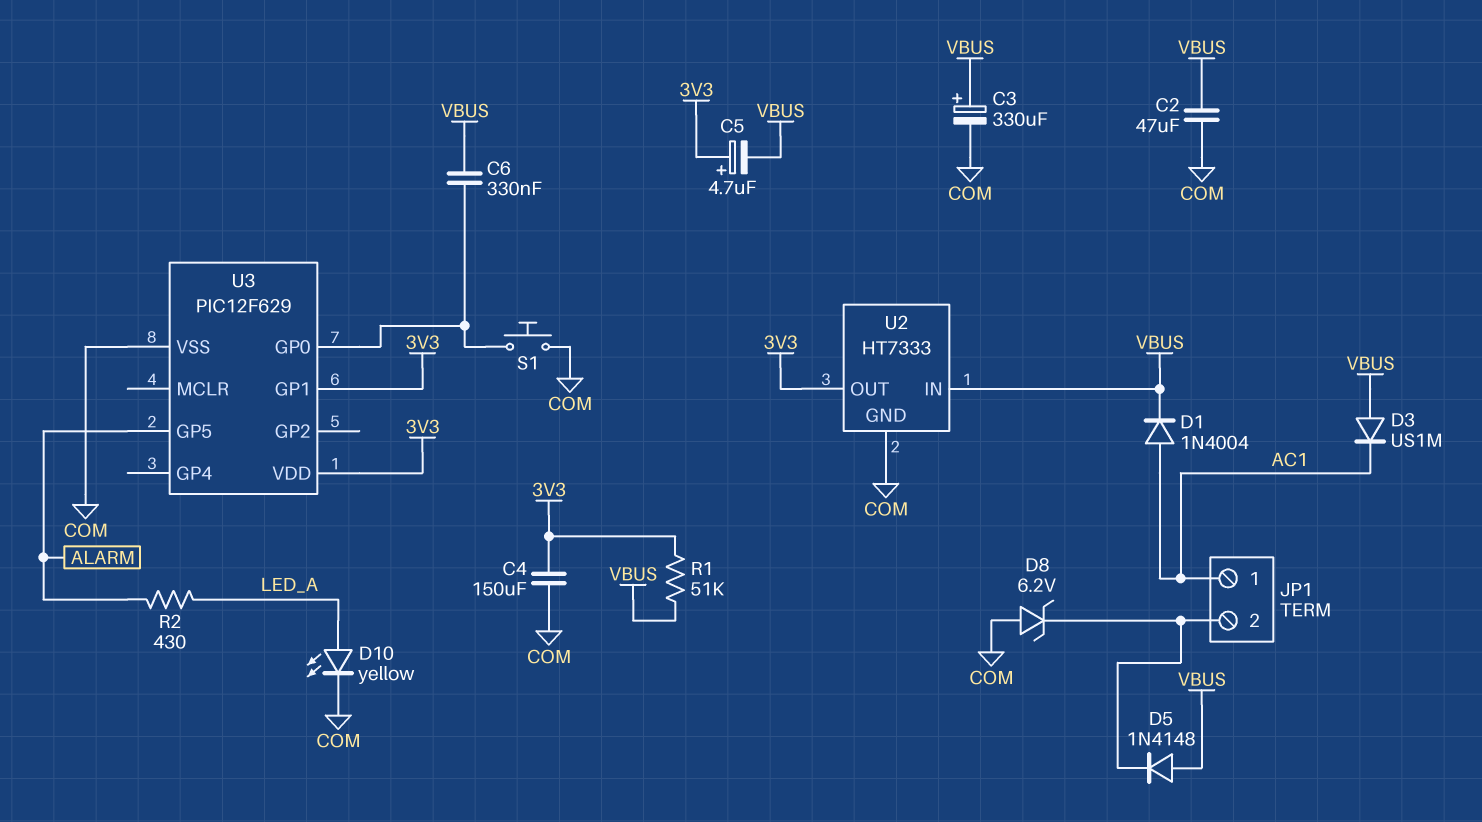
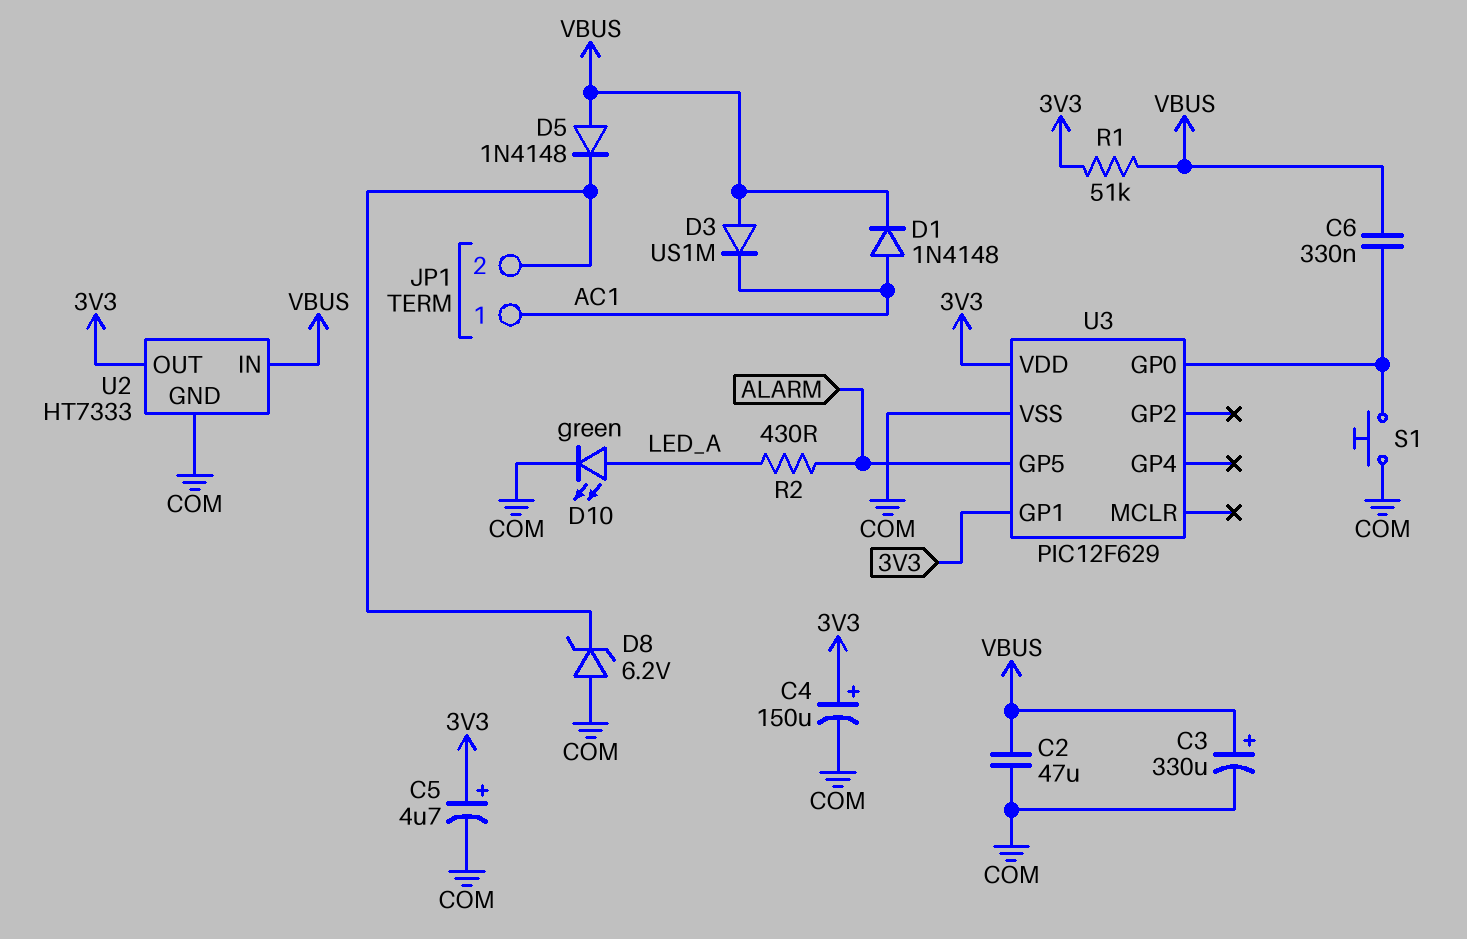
C4: 150uF (3V3, COM) -> 150uF (plus 3V3, minus COM)
C5: 4.7uF (plus 3V3, minus VBUS) -> 4.7uF (plus 3V3, minus COM)
D1: diode 1N4004 (A AC1, K VBUS) -> diode 1N4148 (A AC1, K VBUS)
D10: LED yellow (A LED_A, K COM) -> LED green (A LED_A, K COM)

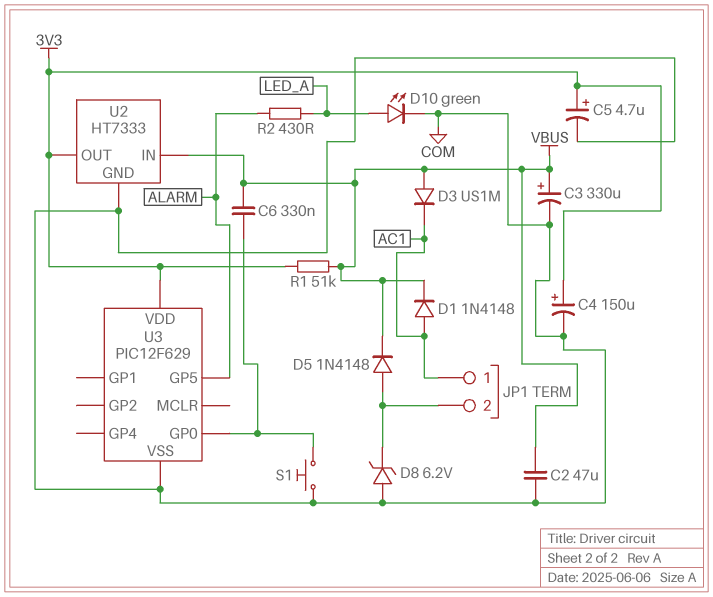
D5: diode 1N4148 (A VBUS, K JP1/2) -> diode 1N4148 (A JP1/2, K VBUS)
U3 pin GP1: 3V3 -> none

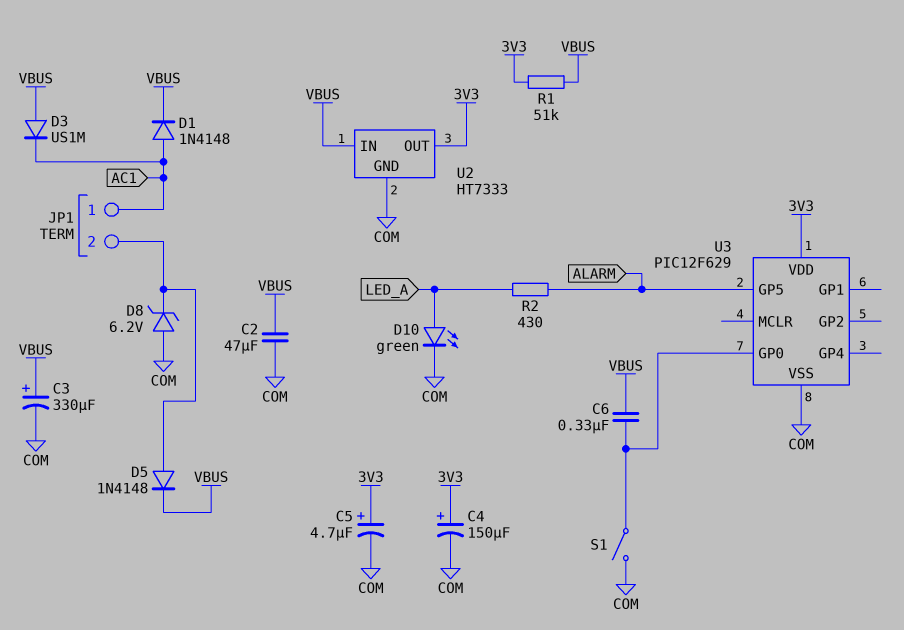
S1: button (COM, U3/GP0) -> switch (COM, U3/GP0)

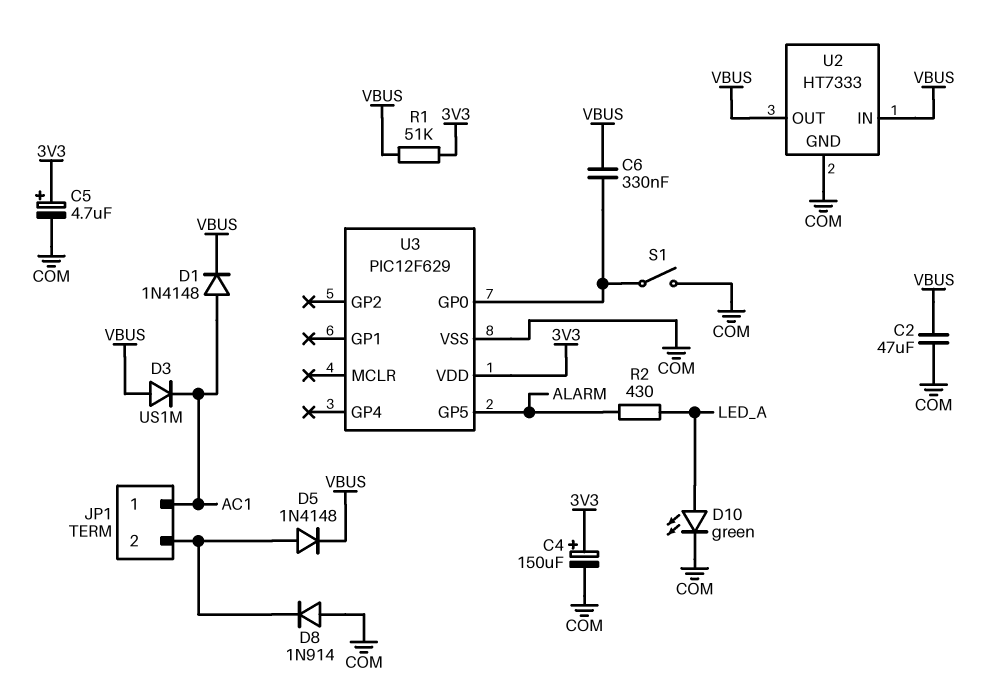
C3: 330uF (plus VBUS, minus COM) -> none
D8: zener 6.2V (A COM, K JP1/2) -> diode 1N914 (A COM, K JP1/2)
U2 pin OUT: 3V3 -> VBUS

